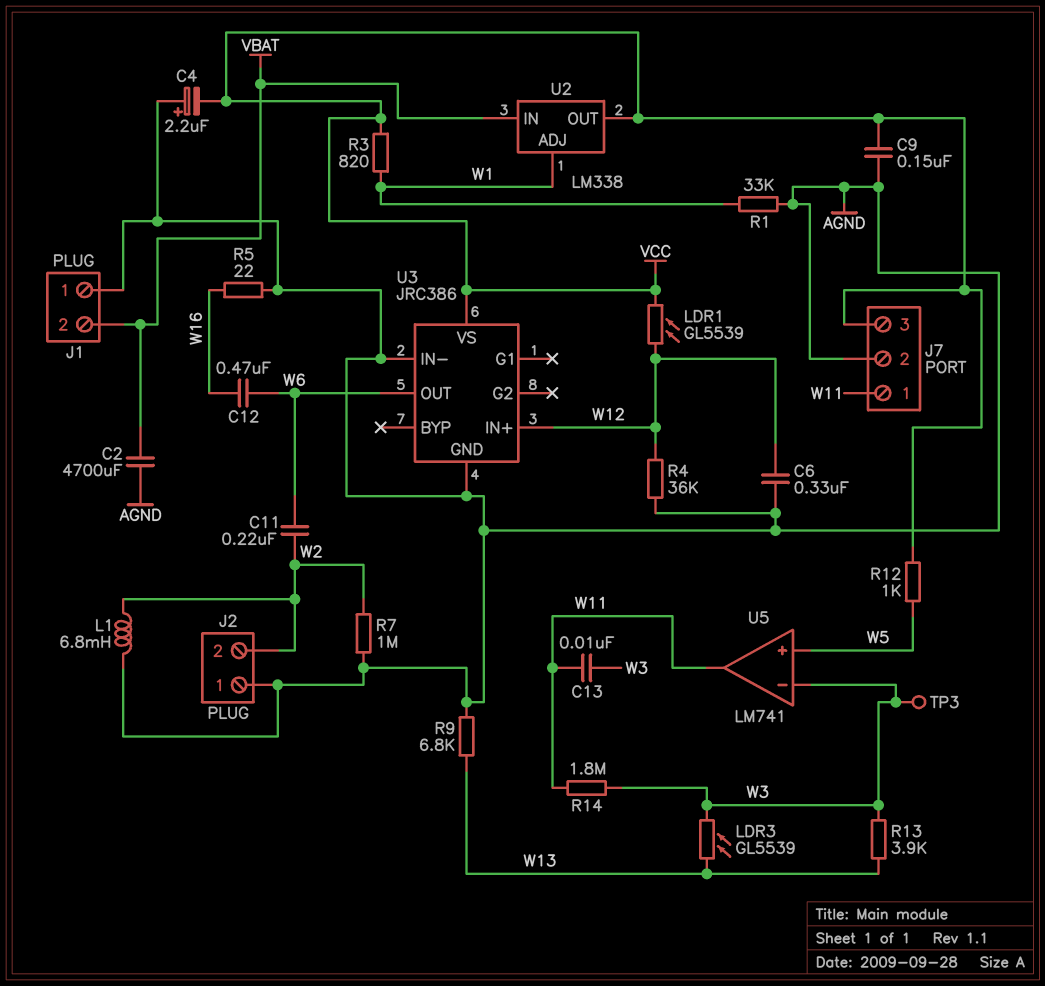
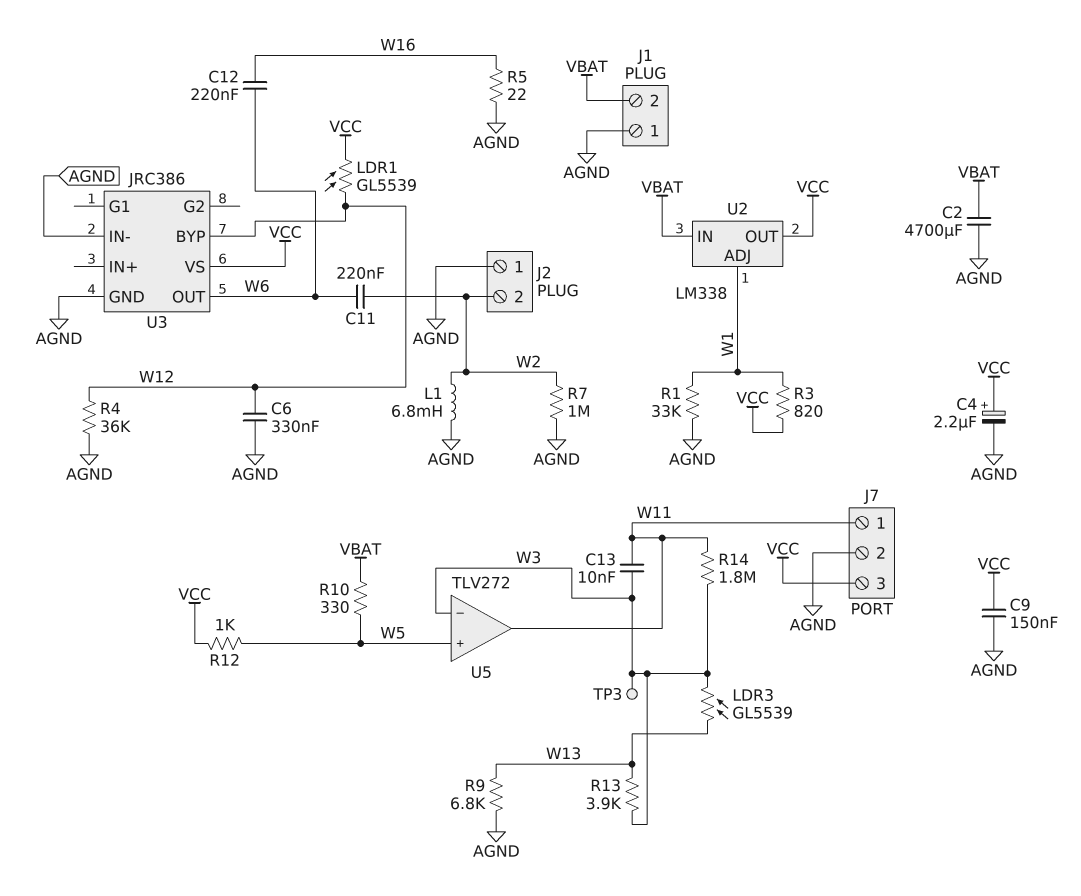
C4: 2.2uF (plus AGND, minus VCC) -> 2.2uF (plus VCC, minus AGND)
C12: 470nF (W6, W16) -> 220nF (W6, W16)
R10: none -> 330 (VBAT, W5)
U3 pin BYP: none -> W12
U3 pin IN+: W12 -> none
U5: LM741 -> TLV272

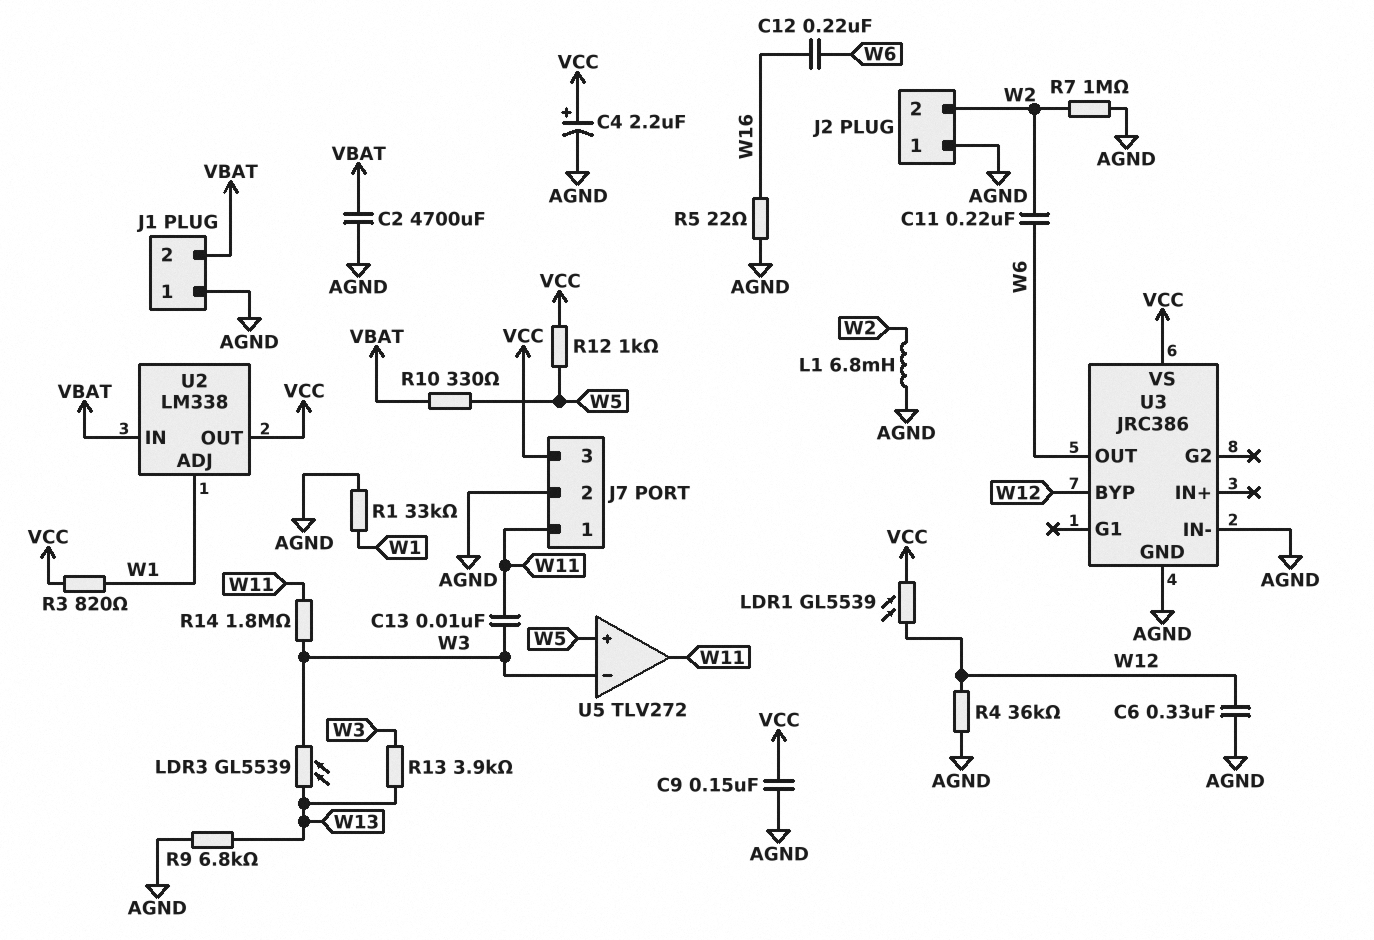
TP3: test point (W3) -> none

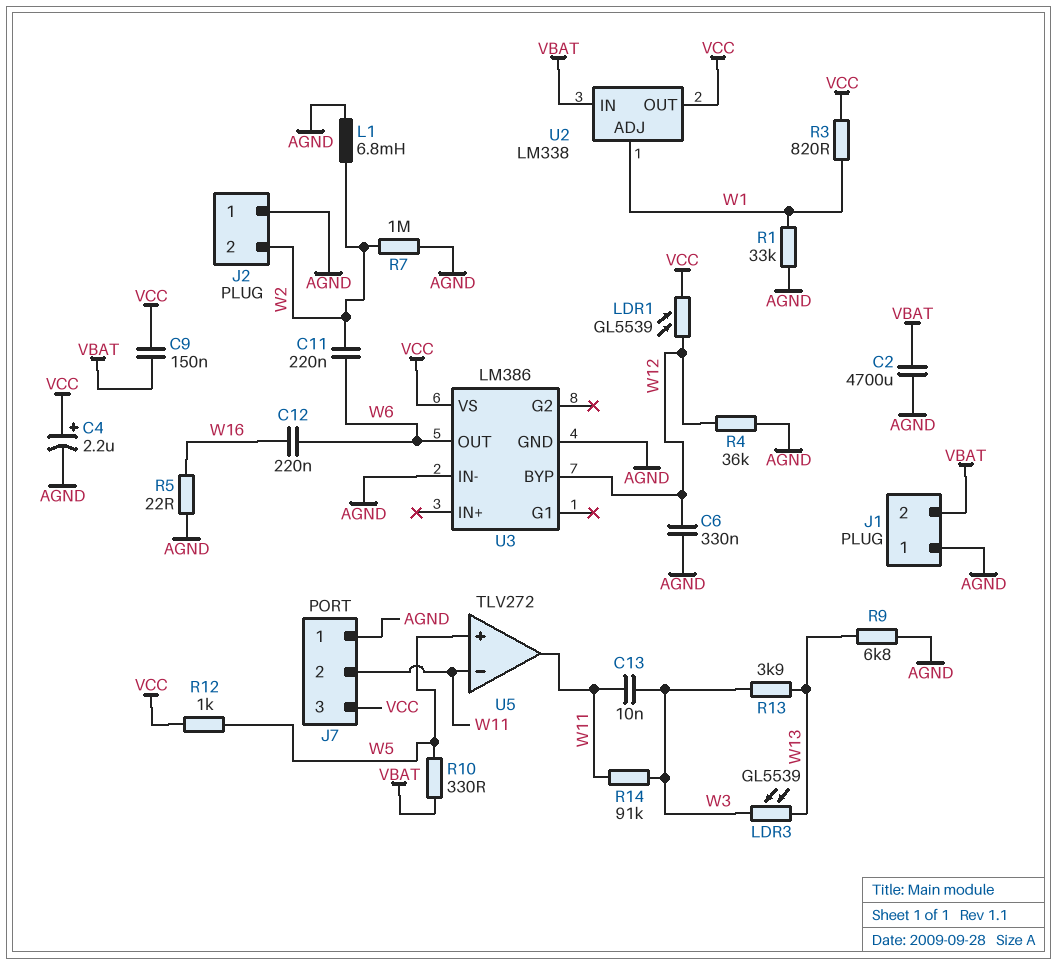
C9: 150nF (AGND, VCC) -> 150nF (VBAT, VCC)
J7 pin 1: W11 -> AGND
J7 pin 2: AGND -> W11
R14: 1.8M (W3, W11) -> 91k (W3, W11)
U3: JRC386 -> LM386
U5 pin in-: W3 -> W11

